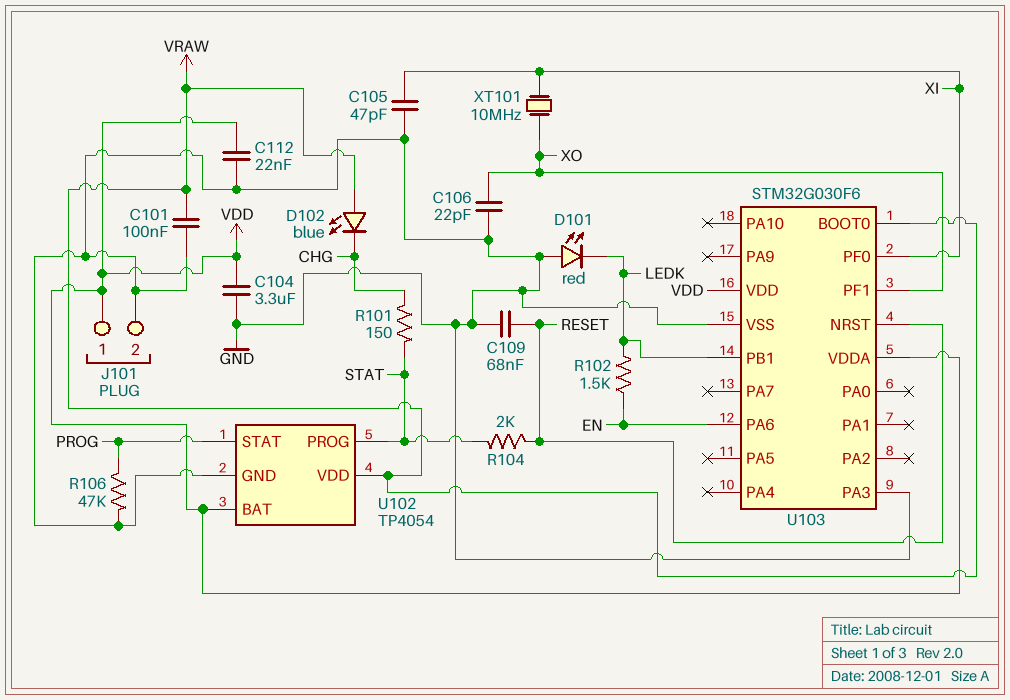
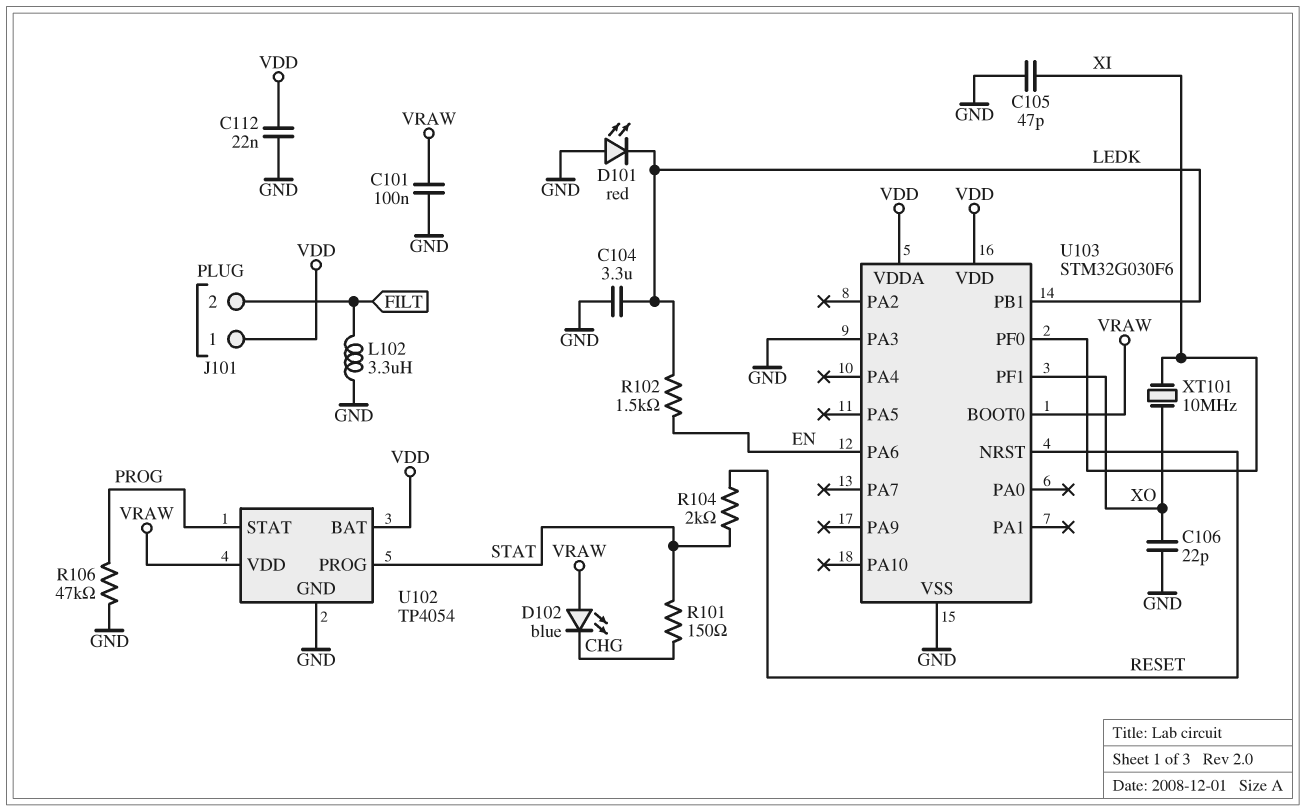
C104: 3.3uF (GND, VDD) -> 3.3uF (GND, LEDK)
C109: 68nF (GND, RESET) -> none
J101 pin 2: GND -> FILT
L102: none -> 3.3uH (FILT, GND)

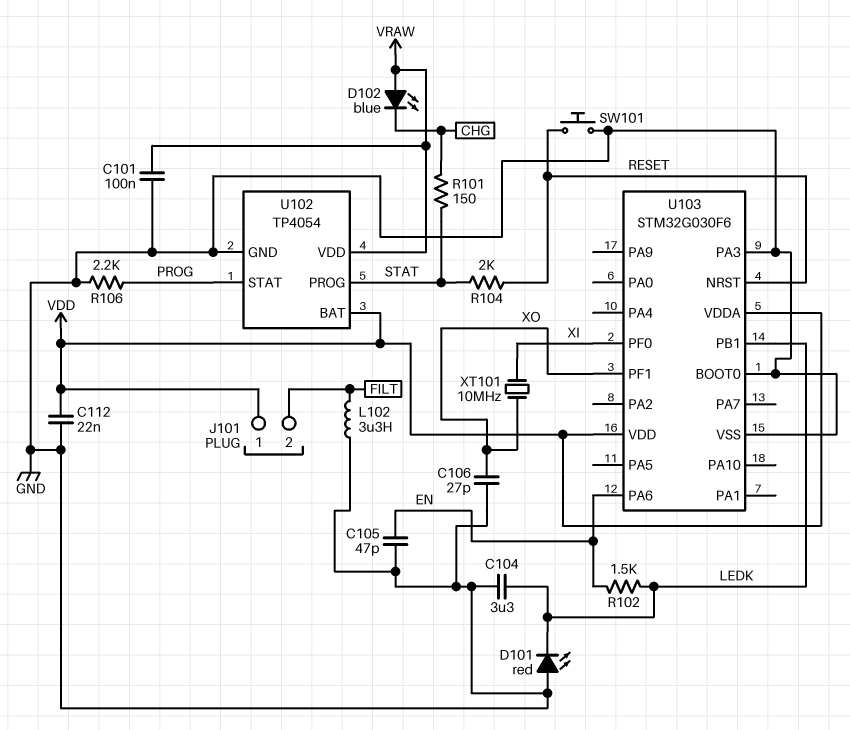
C105: 47pF (GND, XI) -> 47pF (EN, GND)
C106: 22pF (GND, XO) -> 27pF (GND, XO)
R106: 47k (GND, PROG) -> 2.2k (GND, PROG)
SW101: none -> button (GND, RESET)
U103 pin BOOT0: VRAW -> GND

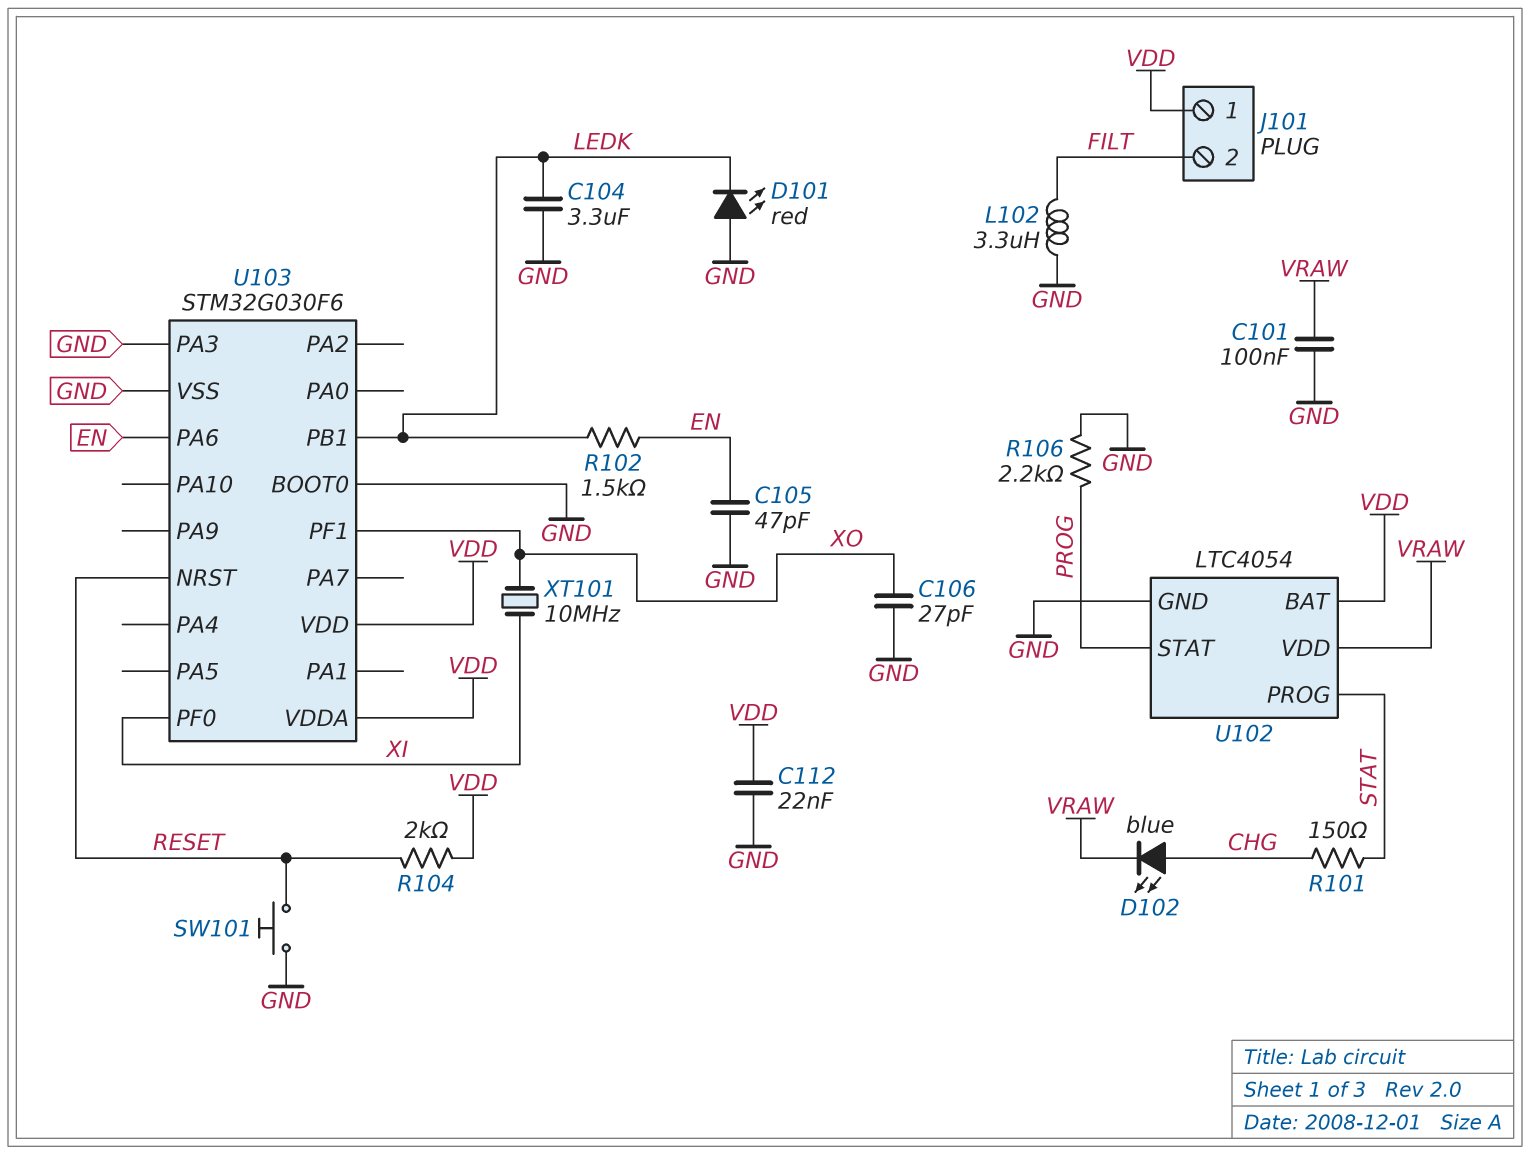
D102: LED blue (A VRAW, K CHG) -> LED blue (A CHG, K VRAW)
R104: 2k (RESET, STAT) -> 2k (RESET, VDD)
U102: TP4054 -> LTC4054

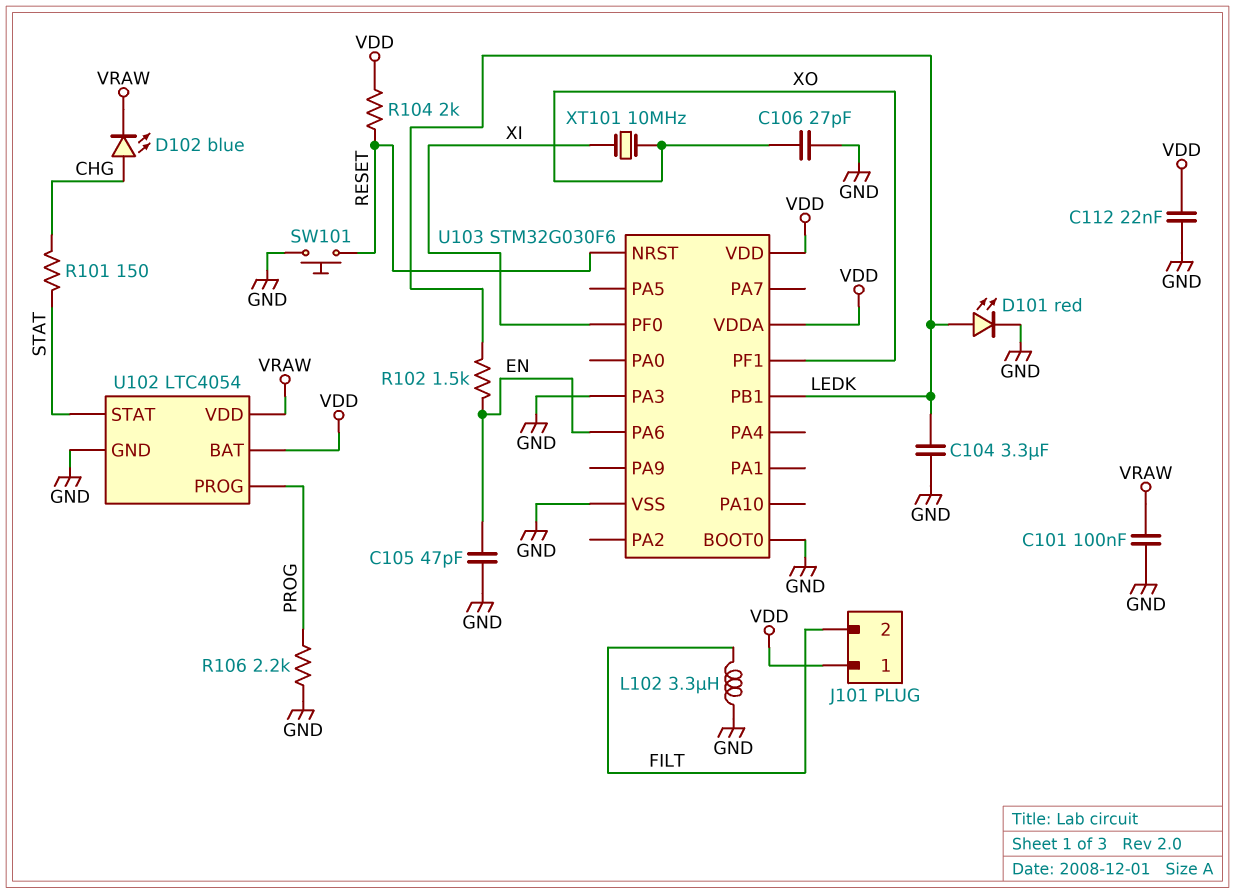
D101: LED red (A GND, K LEDK) -> LED red (A LEDK, K GND)
U102 pin PROG: STAT -> PROG
U102 pin STAT: PROG -> STAT

